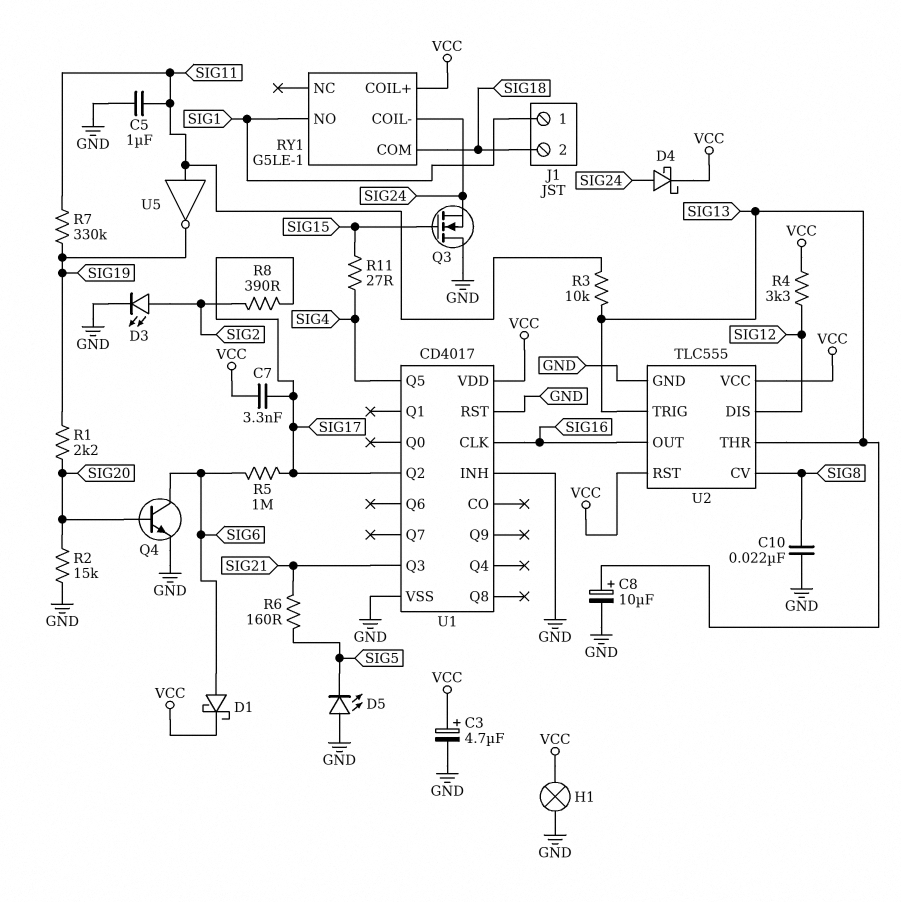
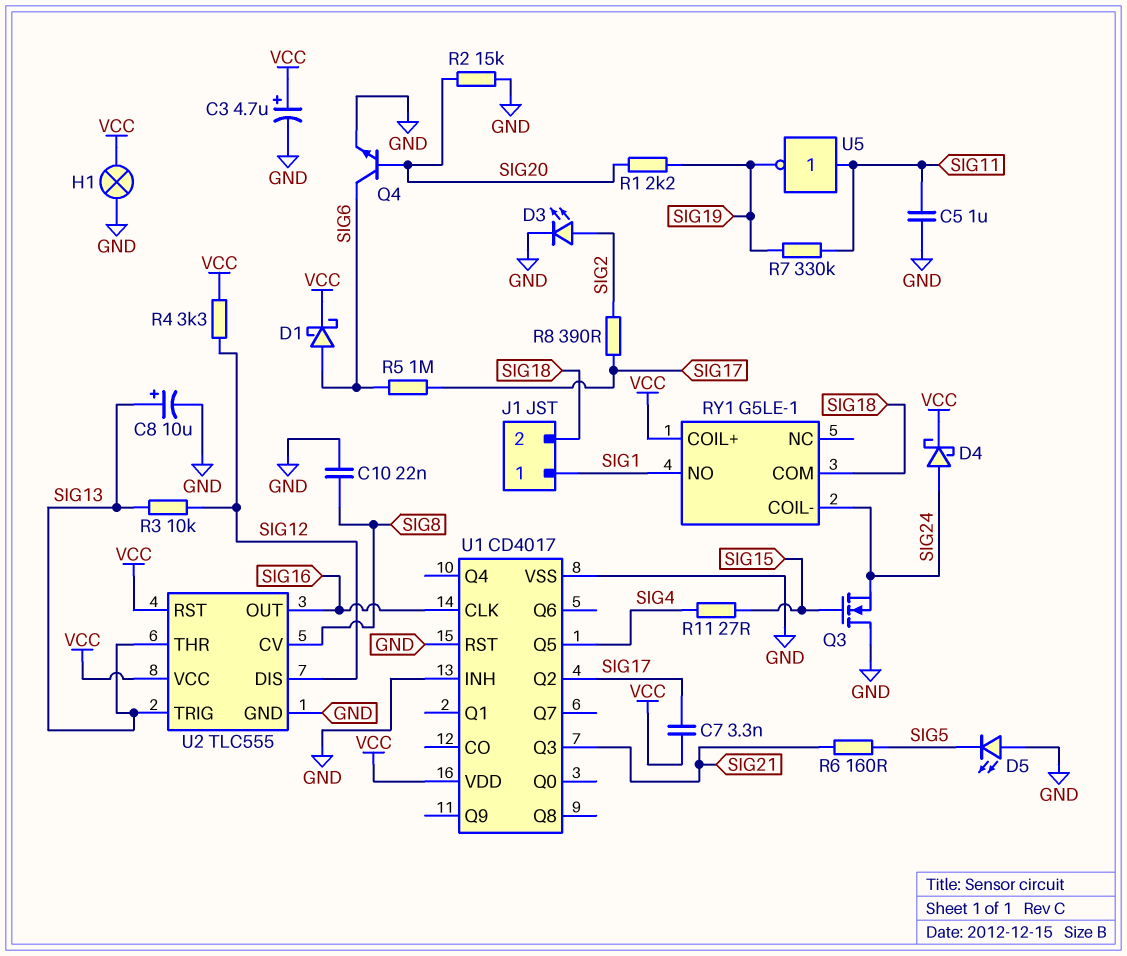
R3: 10k (SIG11, SIG13) -> 10k (SIG12, SIG13)

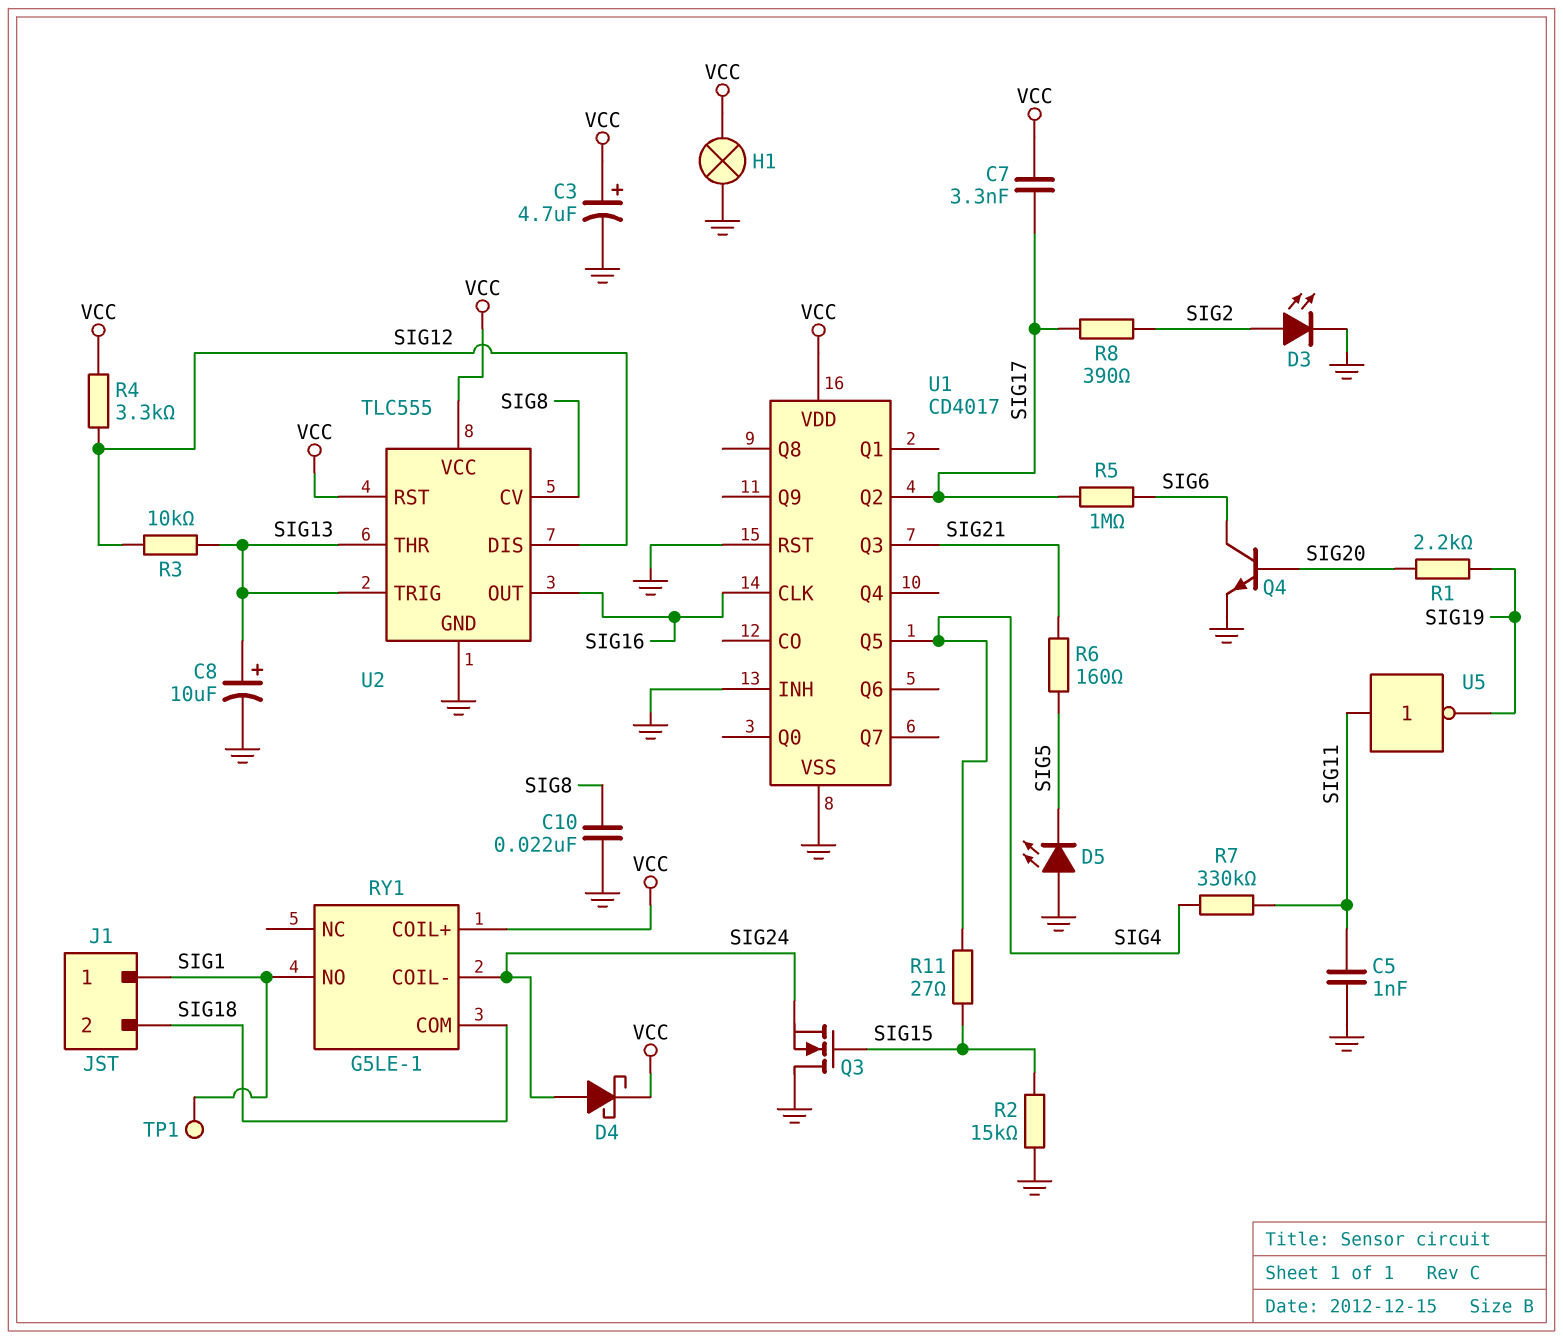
C5: 1uF (GND, SIG11) -> 1nF (GND, SIG11)
D1: schottky (A SIG6, K VCC) -> none
R2: 15k (GND, SIG20) -> 15k (GND, SIG15)
R7: 330k (SIG11, SIG19) -> 330k (SIG4, SIG11)
TP1: none -> test point (SIG1)

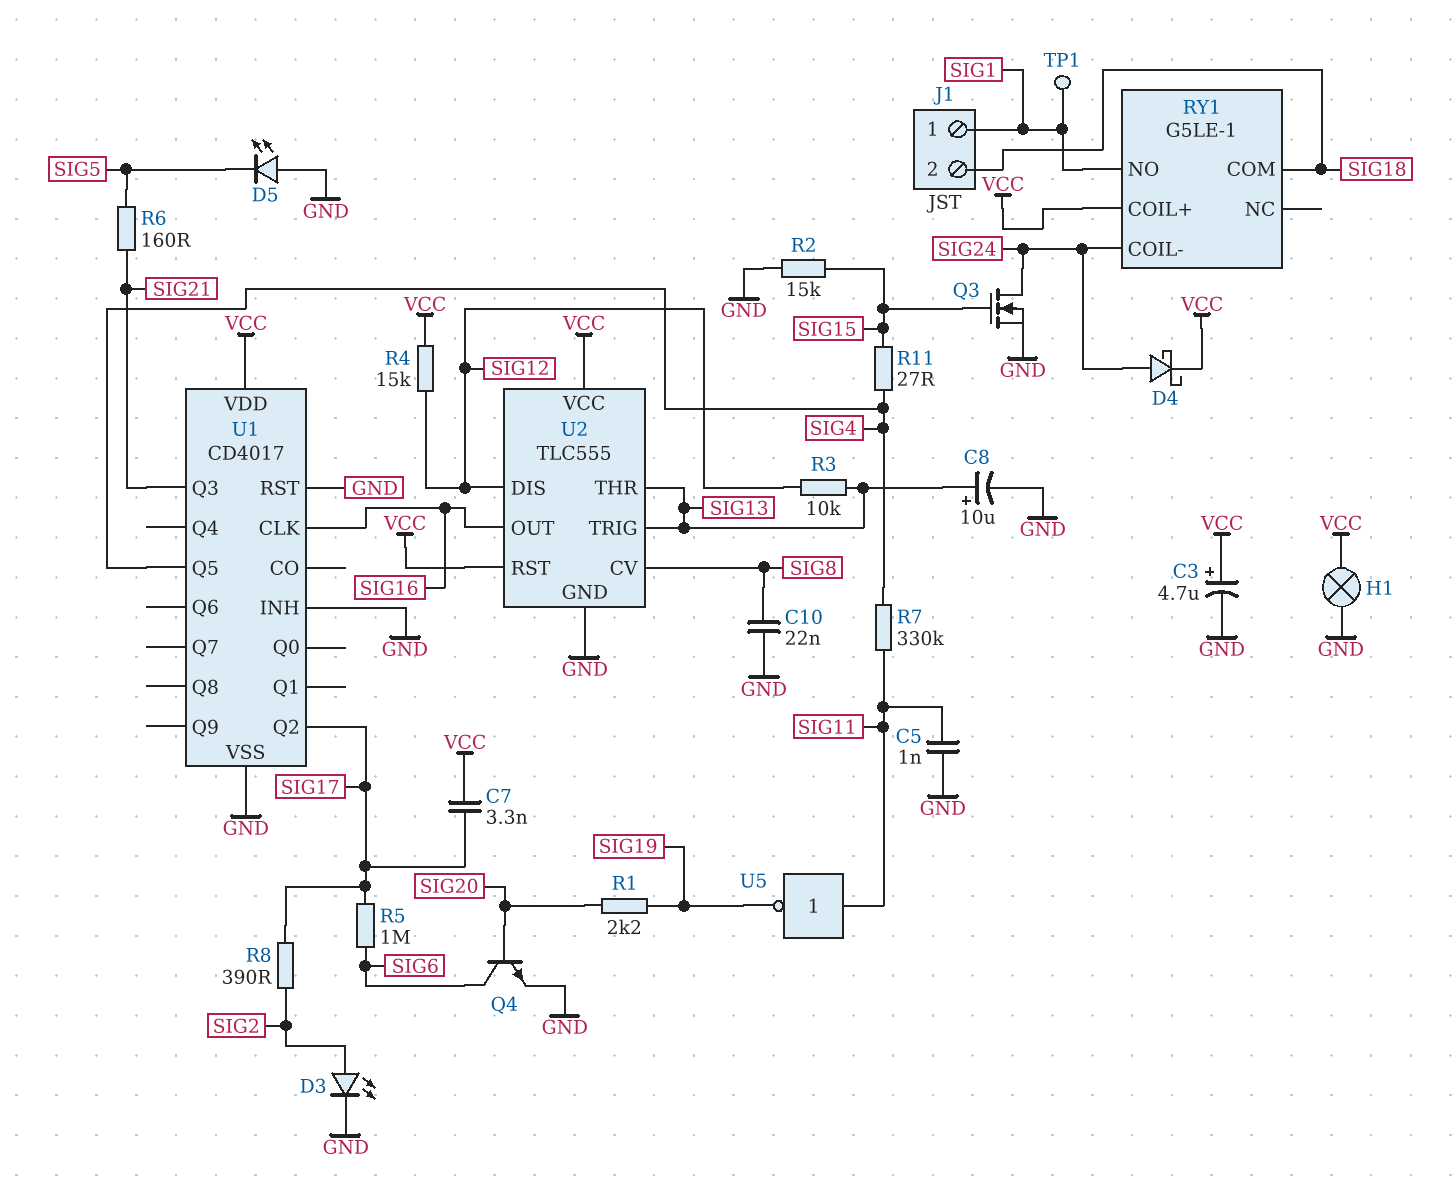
Q3: NMOS (G SIG15, D GND, S SIG24) -> NMOS (G SIG15, D SIG24, S GND)
R4: 3.3k (SIG12, VCC) -> 15k (SIG12, VCC)

